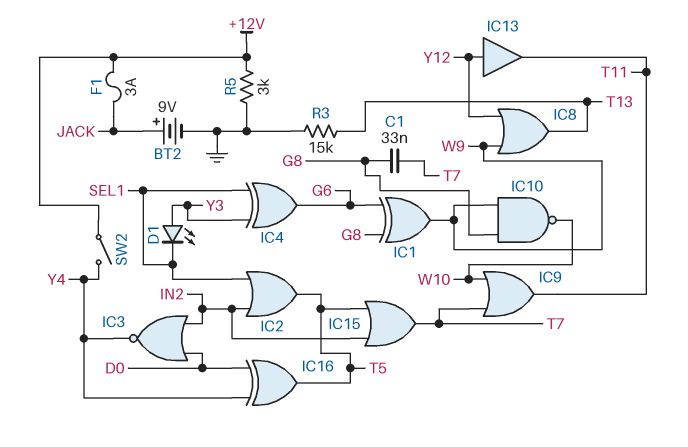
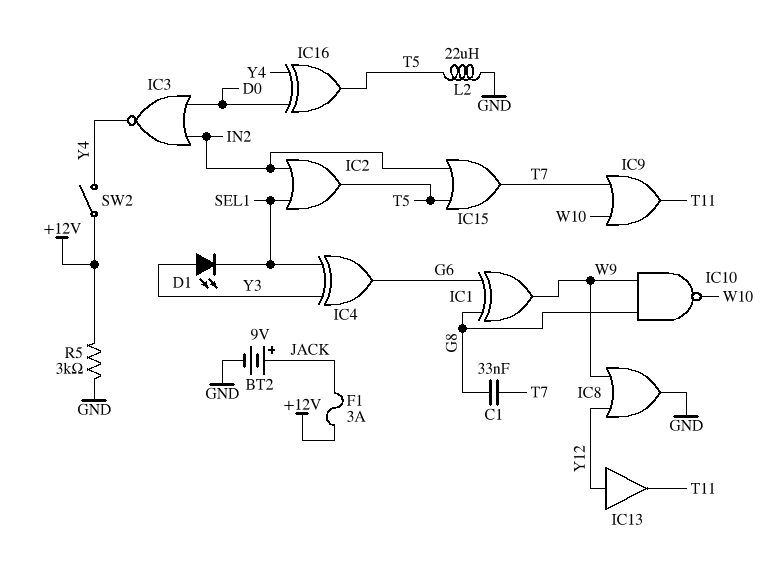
IC8: OR (in W9, in Y12, out T13) -> OR (in W9, in Y12, out GND)
L2: none -> 22uH (GND, T5)
R3: 15k (GND, T13) -> none

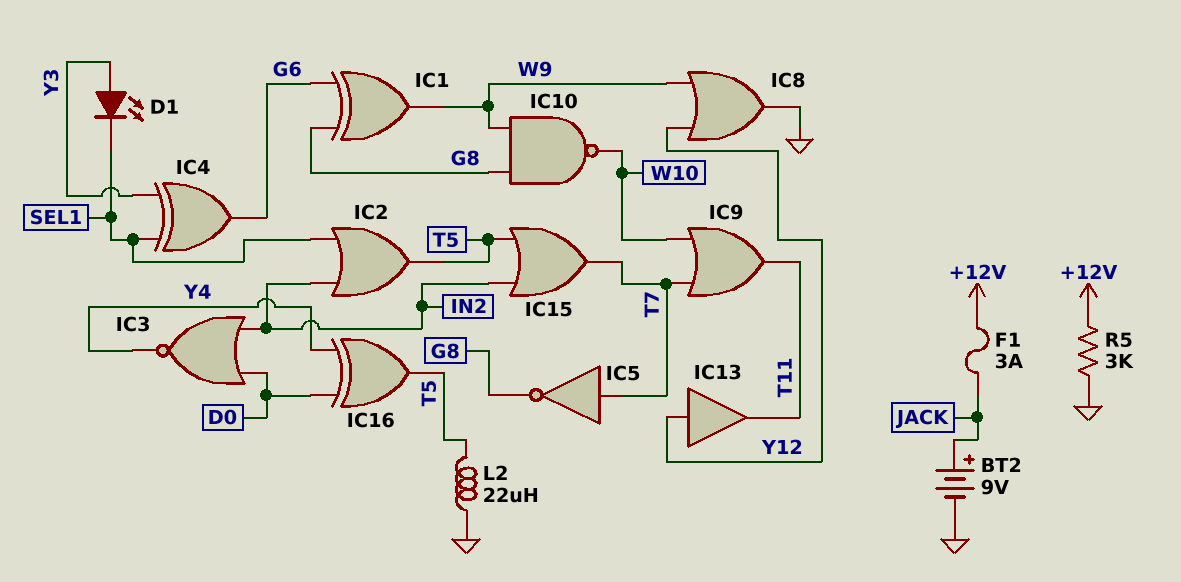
C1: 33nF (G8, T7) -> none
IC5: none -> NOT (in T7, out G8)
SW2: switch (+12V, Y4) -> none

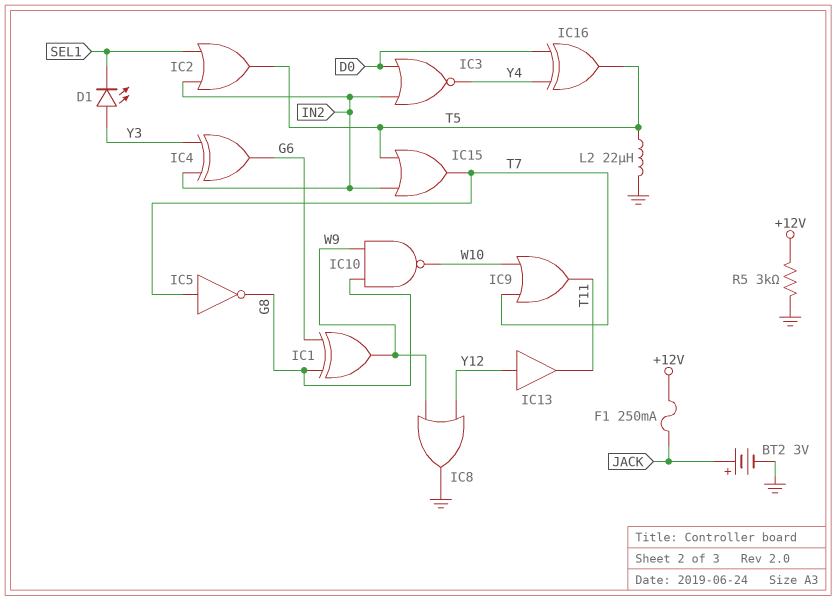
BT2: 9V (plus JACK, minus GND) -> 3V (plus JACK, minus GND)
F1: 3A (+12V, JACK) -> 250mA (+12V, JACK)
IC4: XOR (in SEL1, in Y3, out G6) -> XOR (in IN2, in Y3, out G6)

